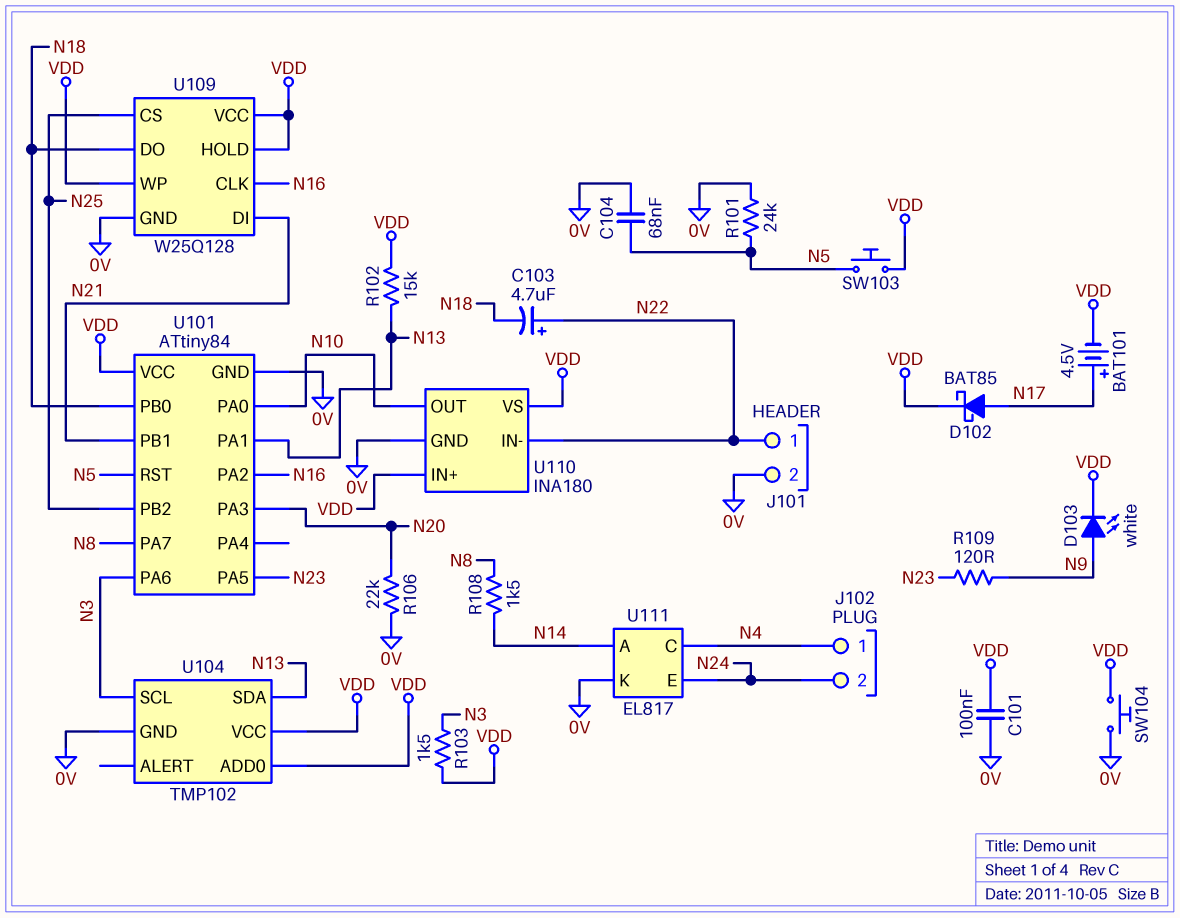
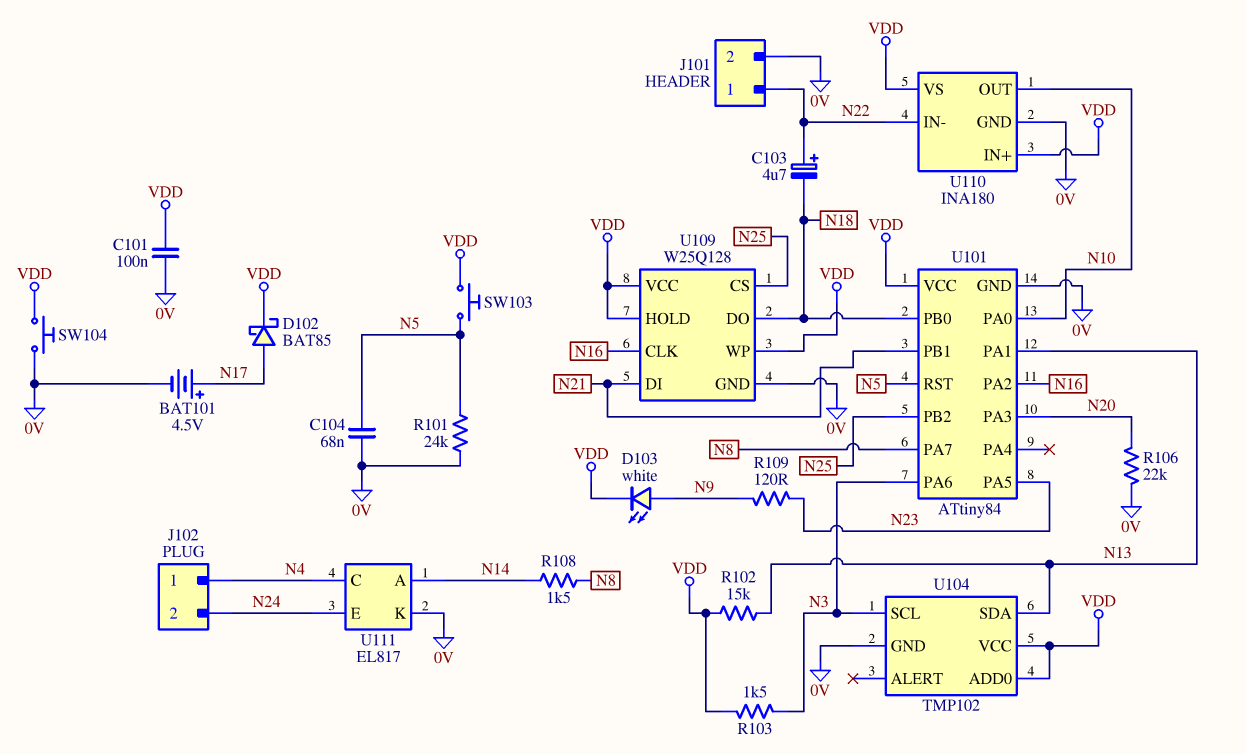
BAT101: 4.5V (plus N17, minus VDD) -> 4.5V (plus N17, minus 0V)

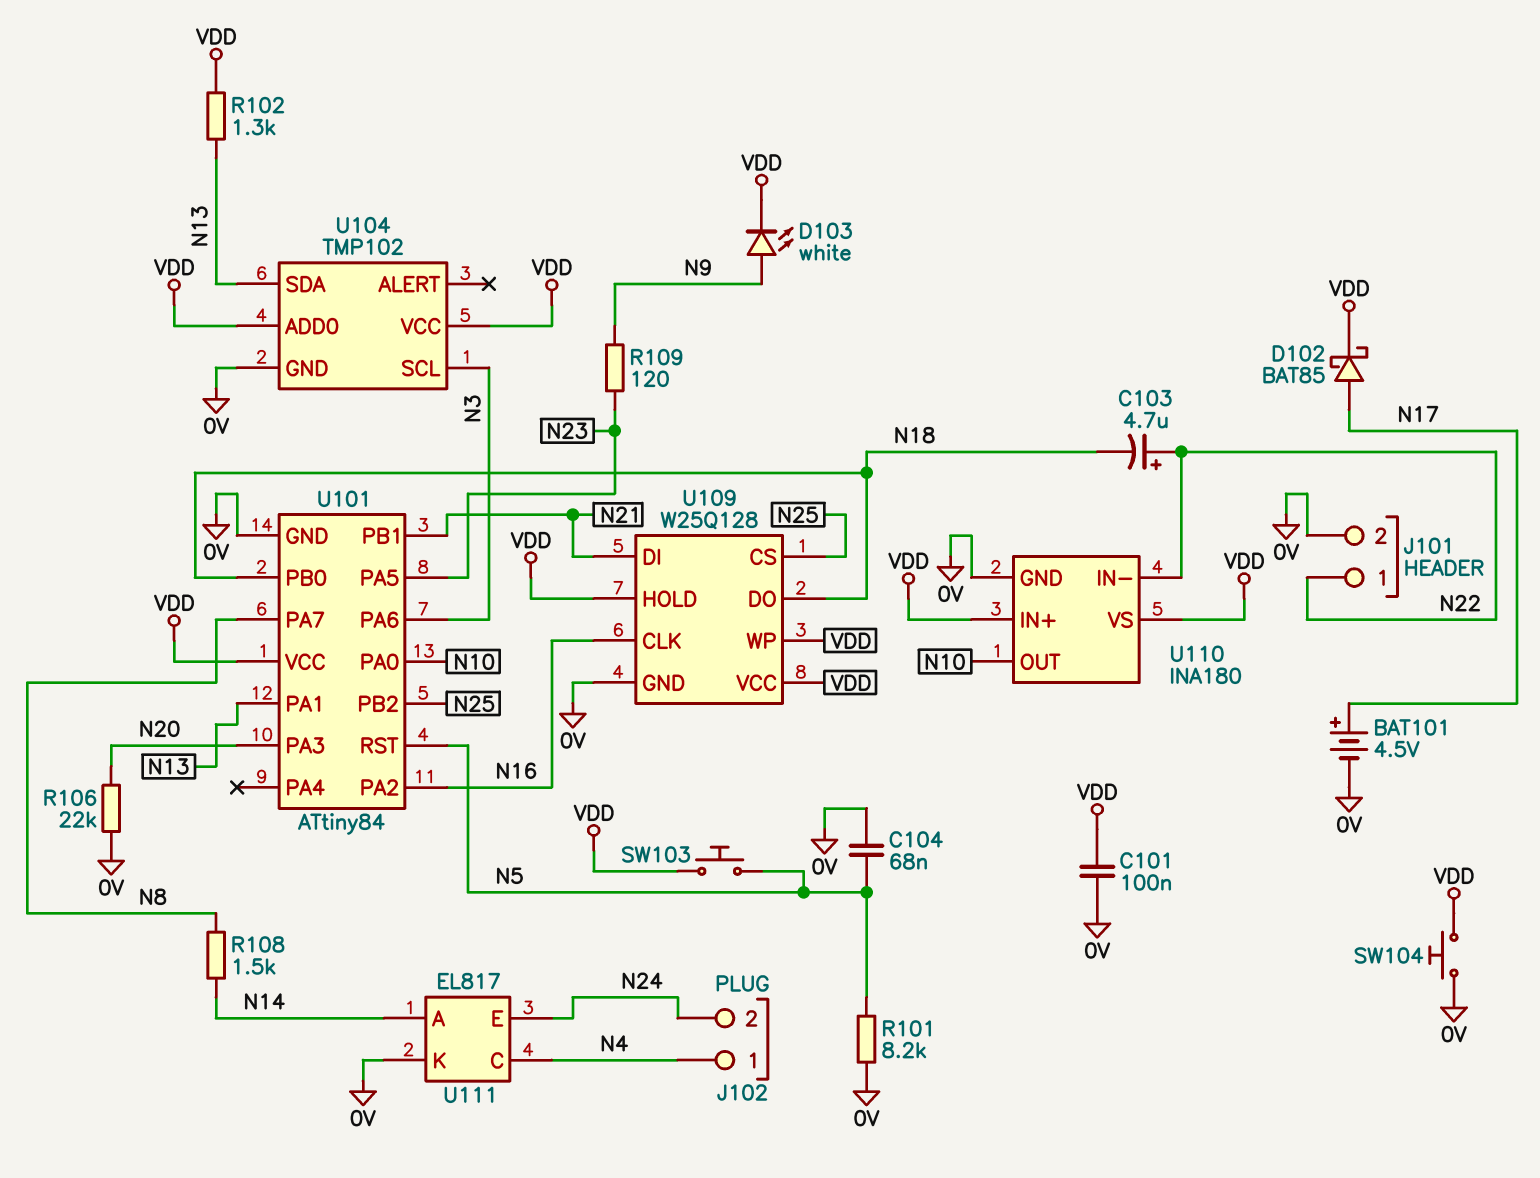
R101: 24k (0V, N5) -> 8.2k (0V, N5)
R102: 15k (N13, VDD) -> 1.3k (N13, VDD)
R103: 1.5k (N3, VDD) -> none

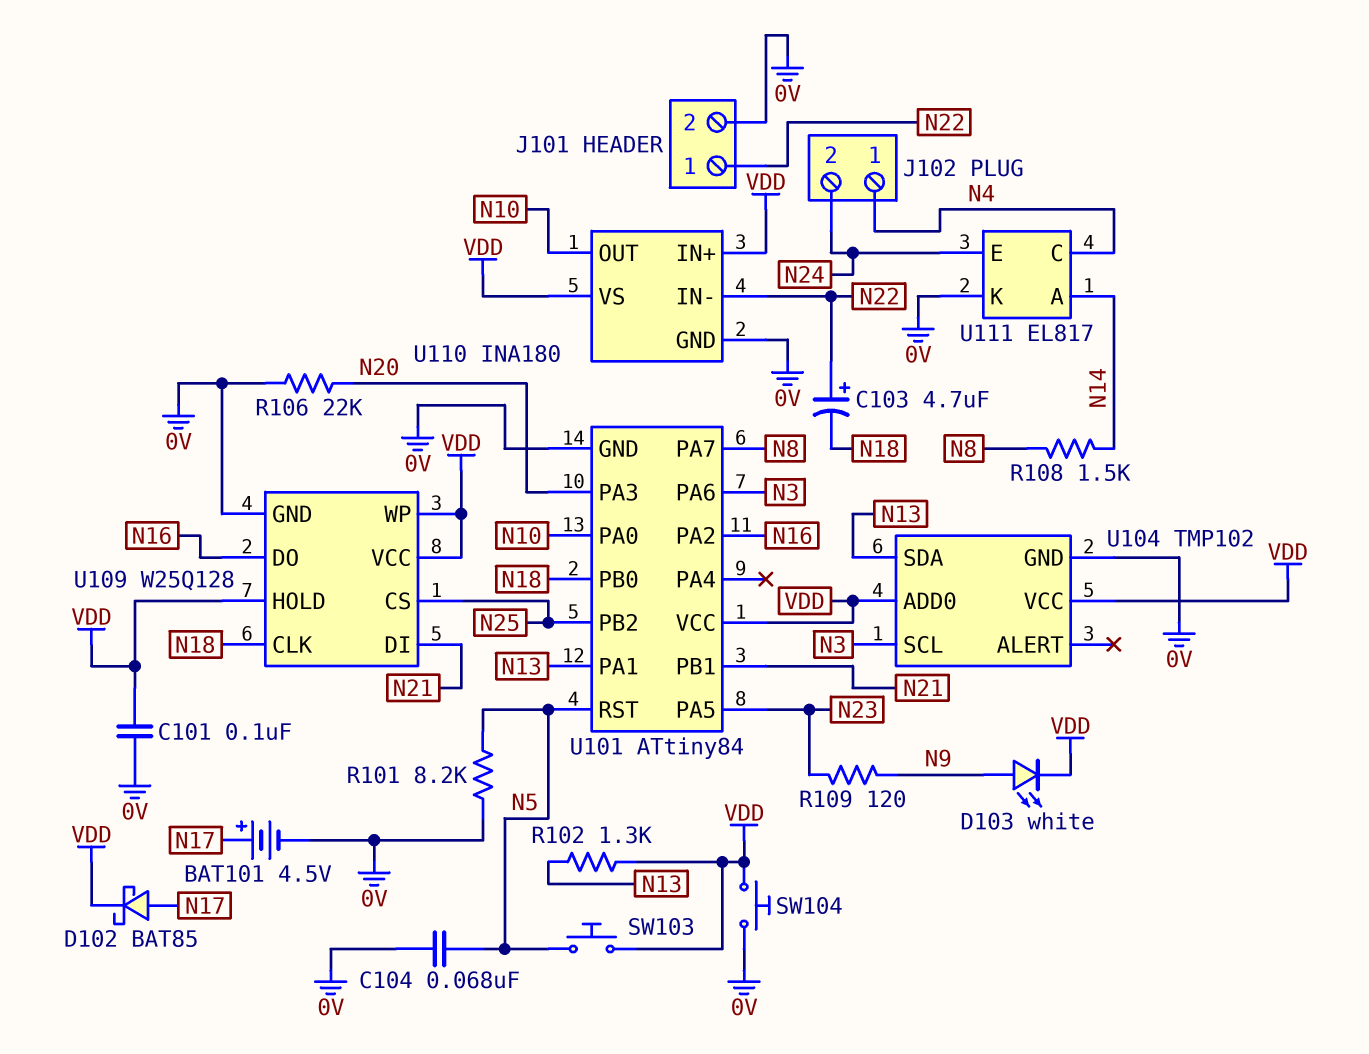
U109 pin CLK: N16 -> N18
U109 pin DO: N18 -> N16

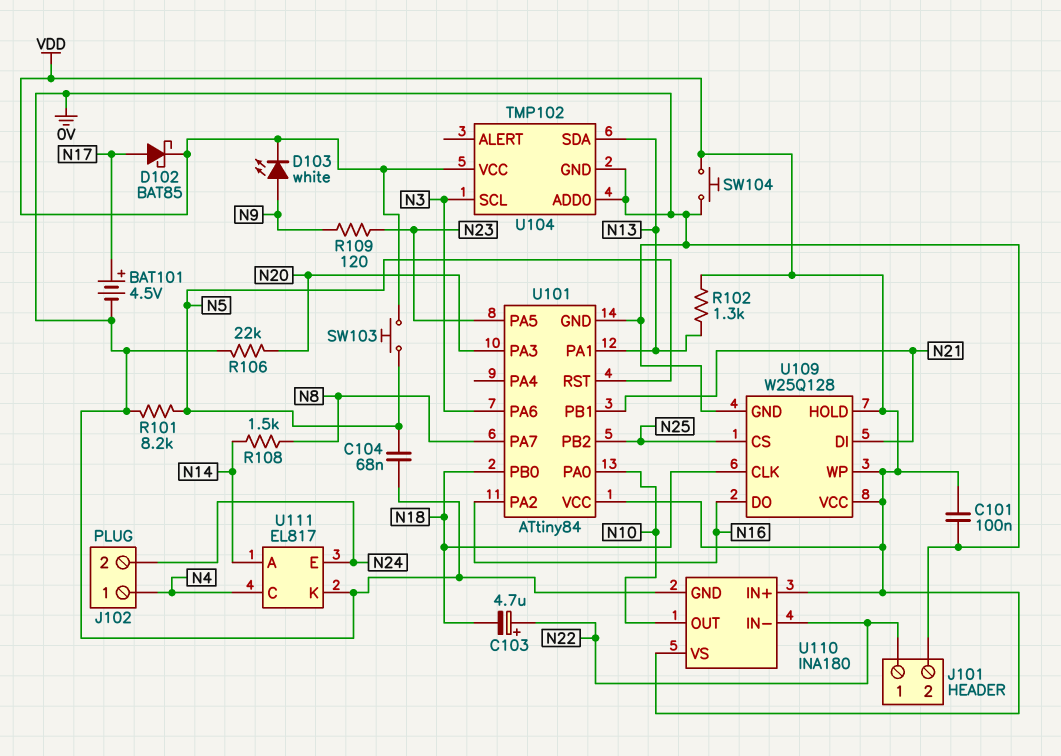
U104 pin ADD0: VDD -> 0V

